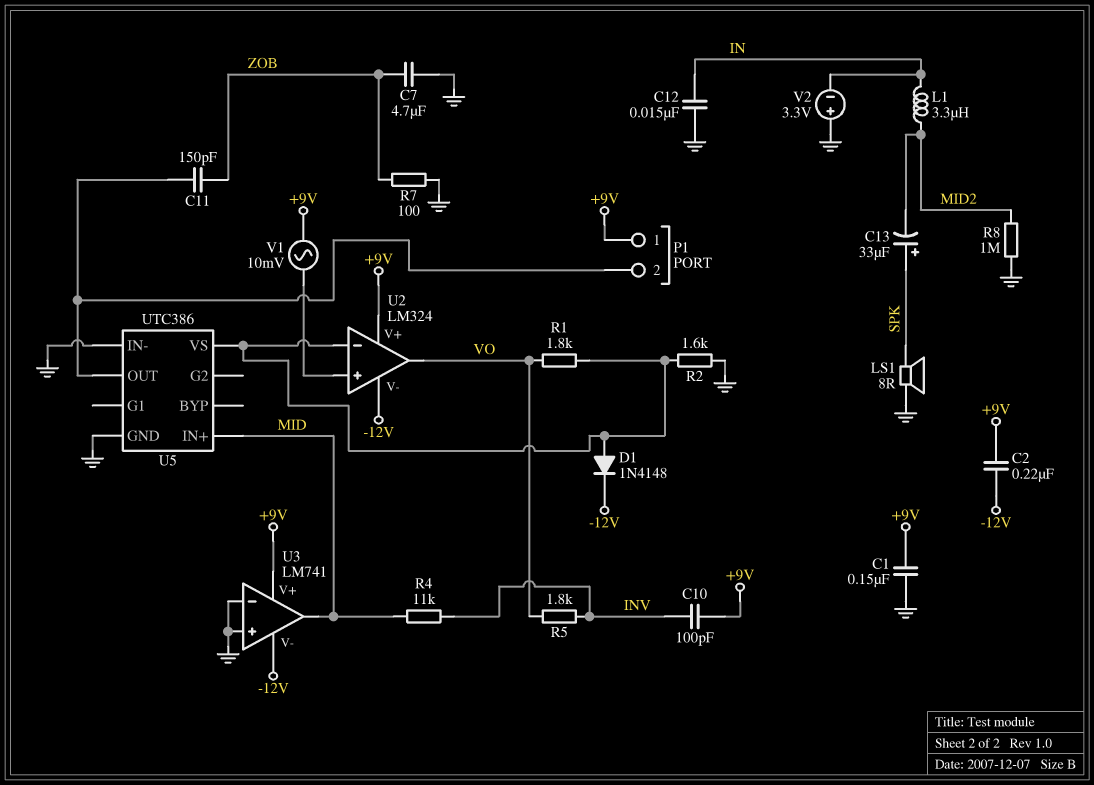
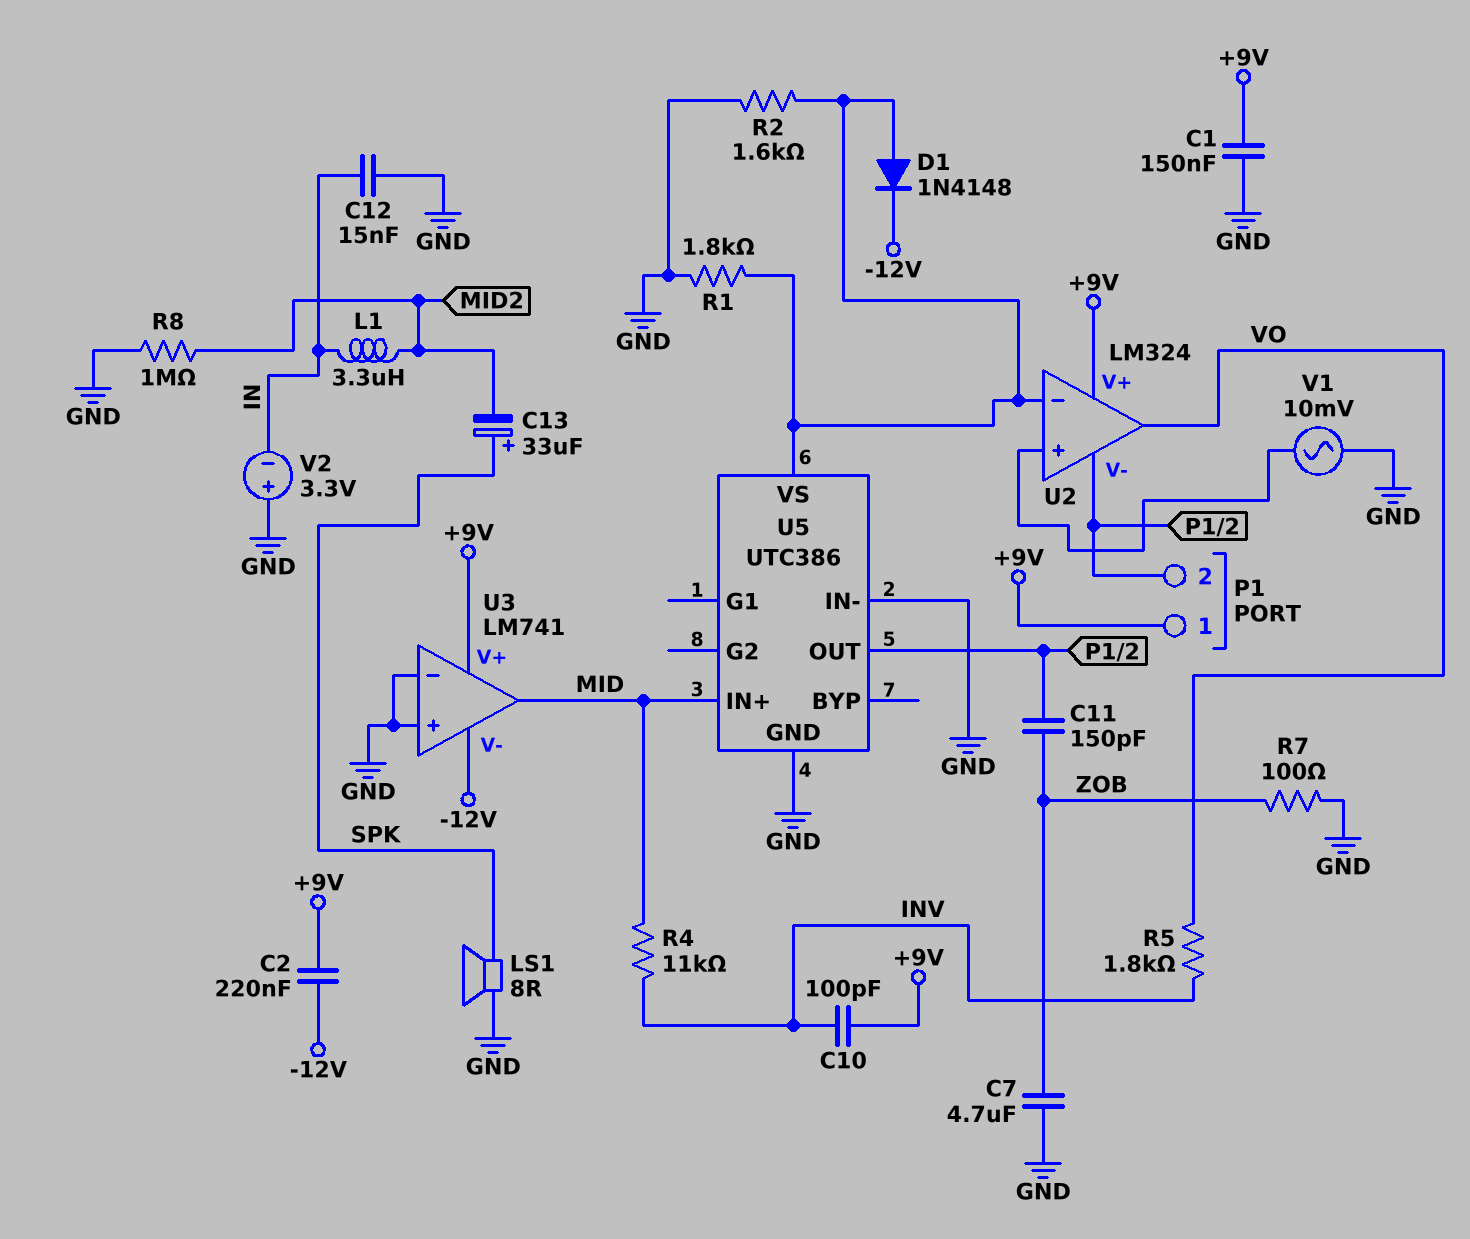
R1: 1.8k (U2/in-, VO) -> 1.8k (GND, U2/in-)
U2 pin V-: -12V -> P1/2
V1: AC 10mV (+9V, U2/in+) -> AC 10mV (GND, U2/in+)

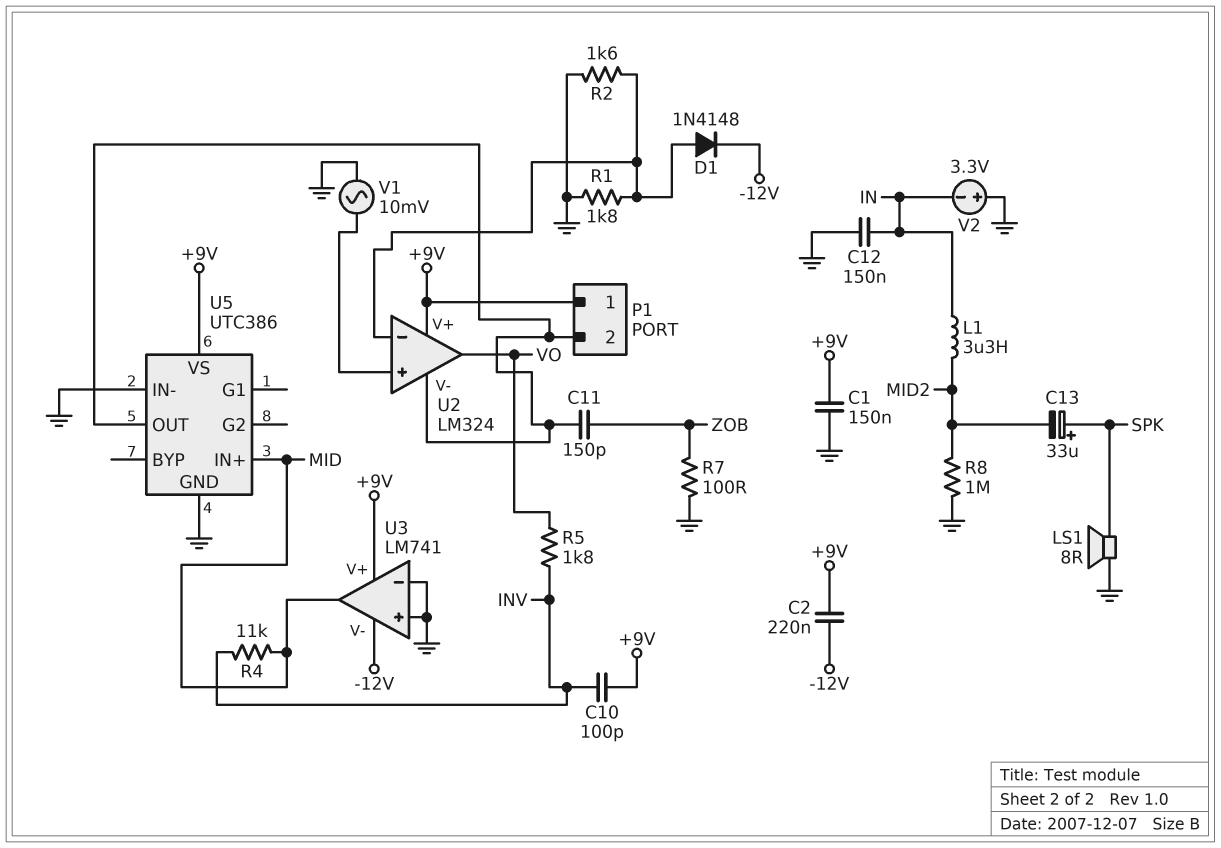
C7: 4.7uF (GND, ZOB) -> none
C12: 15nF (GND, IN) -> 150nF (GND, IN)
U5 pin VS: U2/in- -> +9V

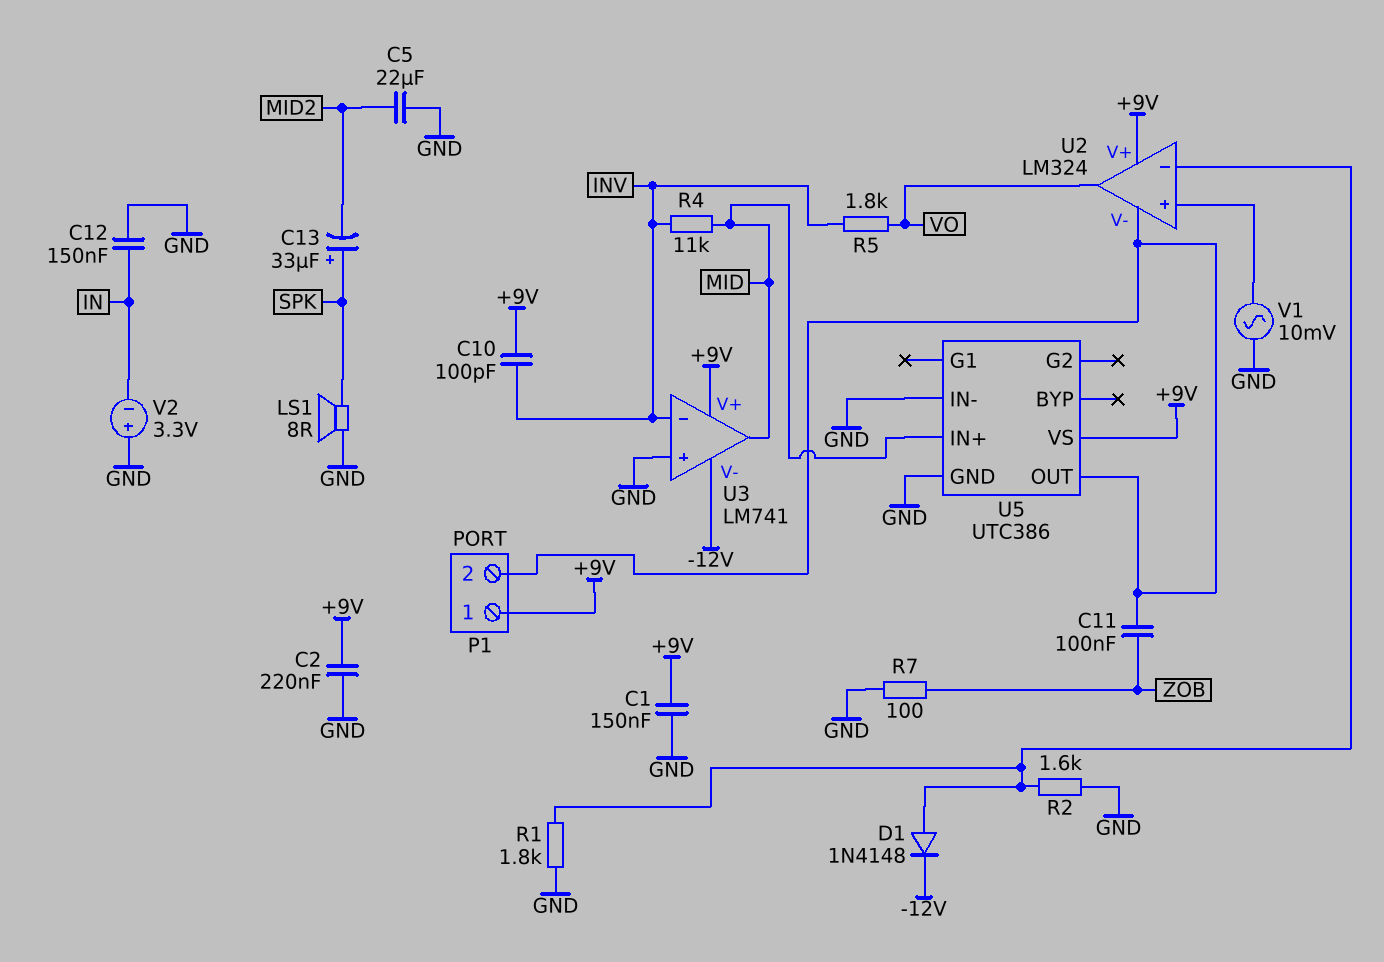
C2: 220nF (+9V, -12V) -> 220nF (+9V, GND)
C5: none -> 22uF (GND, MID2)
C11: 150pF (P1/2, ZOB) -> 100nF (P1/2, ZOB)
L1: 3.3uH (IN, MID2) -> none
R8: 1M (GND, MID2) -> none
U3 pin in-: GND -> INV

